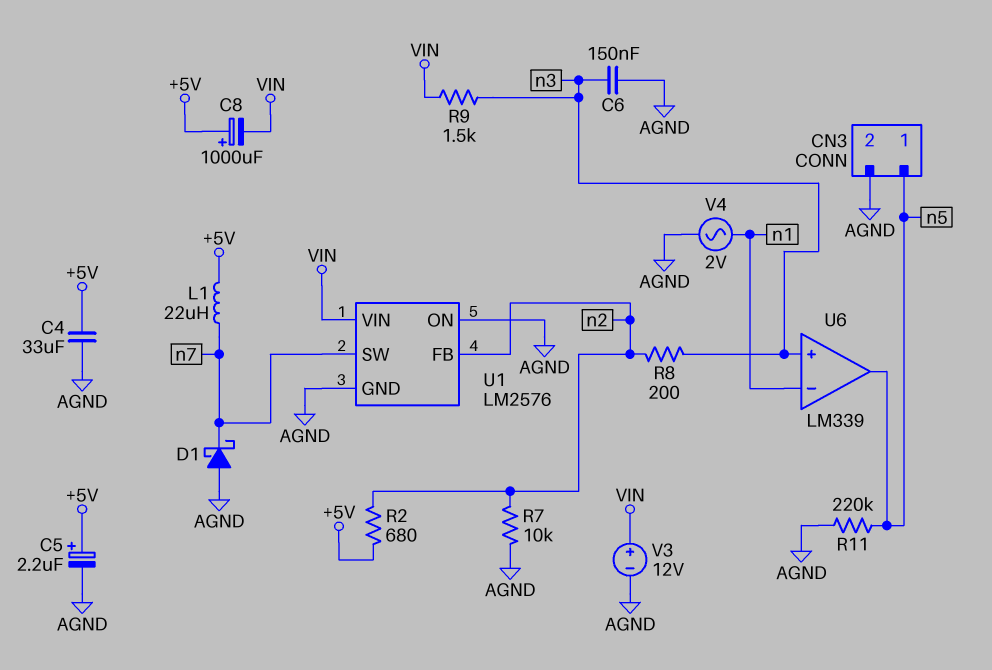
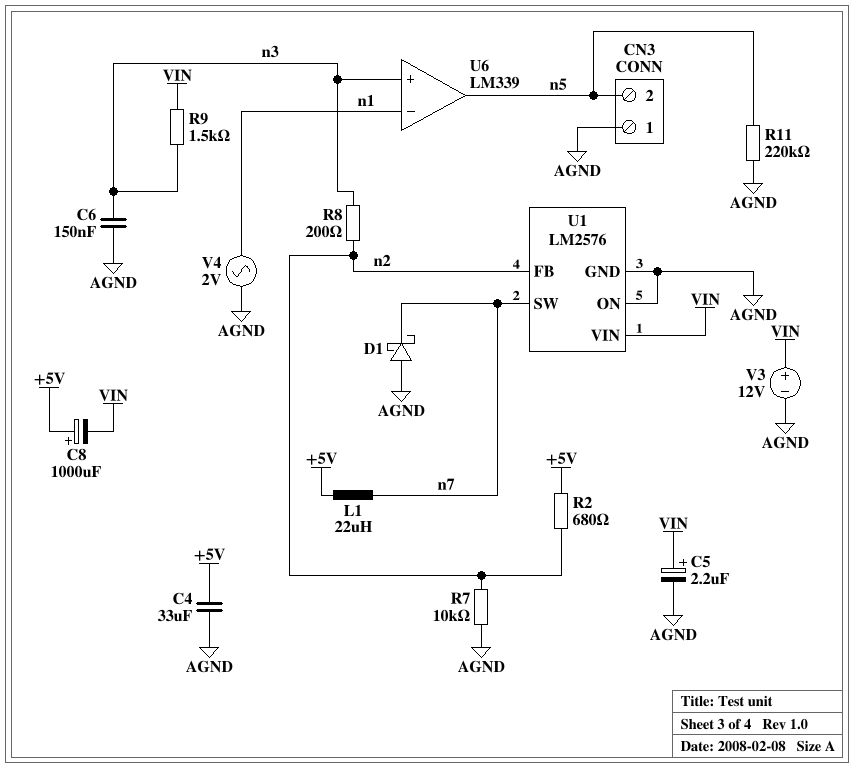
C5: 2.2uF (plus +5V, minus AGND) -> 2.2uF (plus VIN, minus AGND)
CN3 pin 1: n5 -> AGND
CN3 pin 2: AGND -> n5

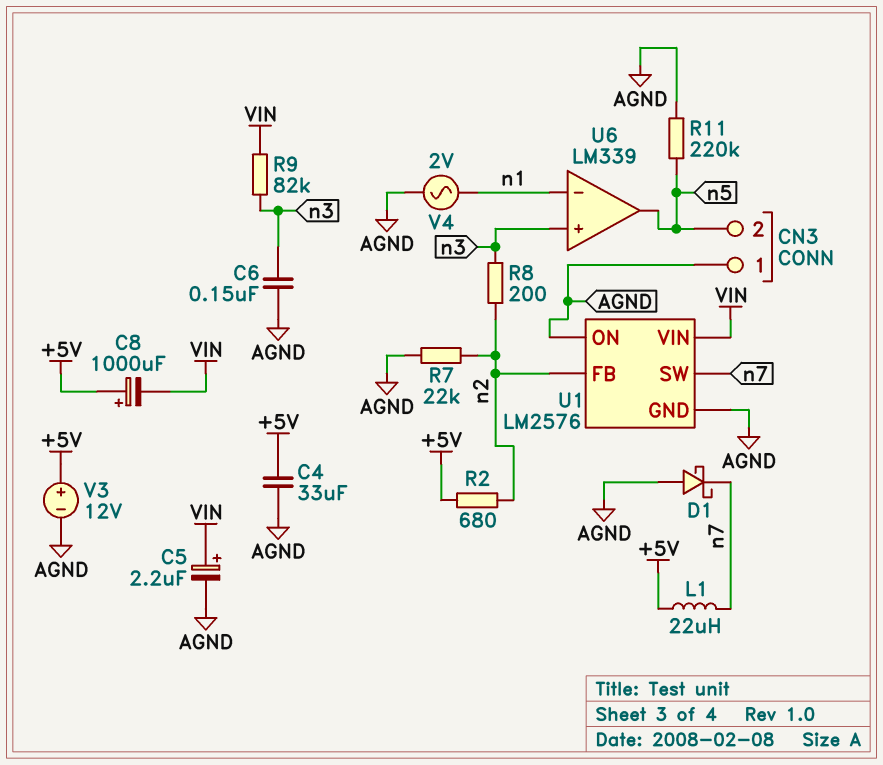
R7: 10k (AGND, n2) -> 22k (AGND, n2)
R9: 1.5k (VIN, n3) -> 82k (VIN, n3)
V3: 12V (plus VIN, minus AGND) -> 12V (plus +5V, minus AGND)

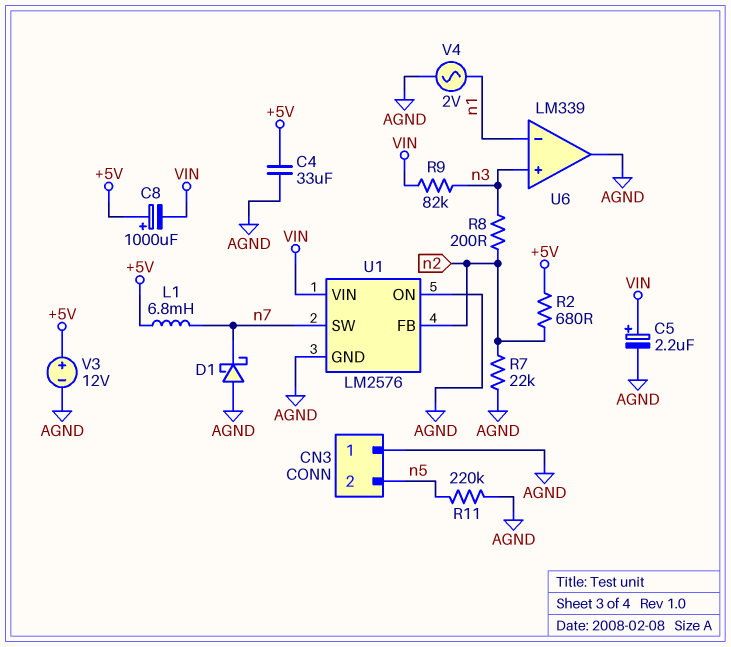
C6: 150nF (AGND, n3) -> none
L1: 22uH (+5V, n7) -> 6.8mH (+5V, n7)
U6 pin out: n5 -> AGND

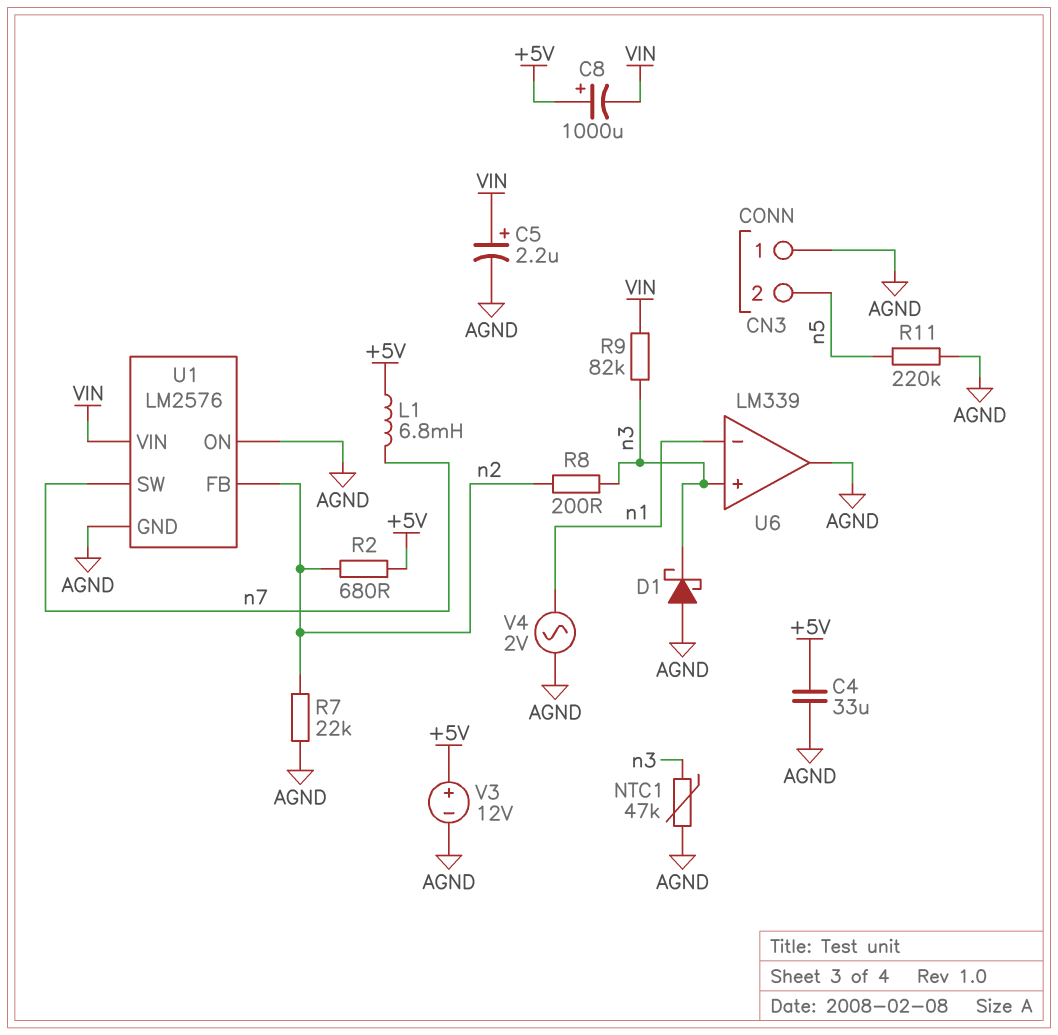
D1: schottky (A AGND, K n7) -> schottky (A AGND, K n3)
NTC1: none -> 47k (AGND, n3)

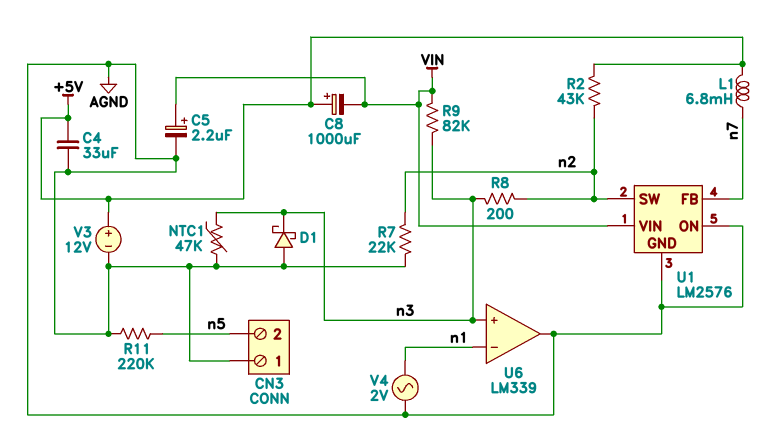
R2: 680 (+5V, n2) -> 43k (+5V, n2)
U1 pin FB: n2 -> n7
U1 pin SW: n7 -> n2

